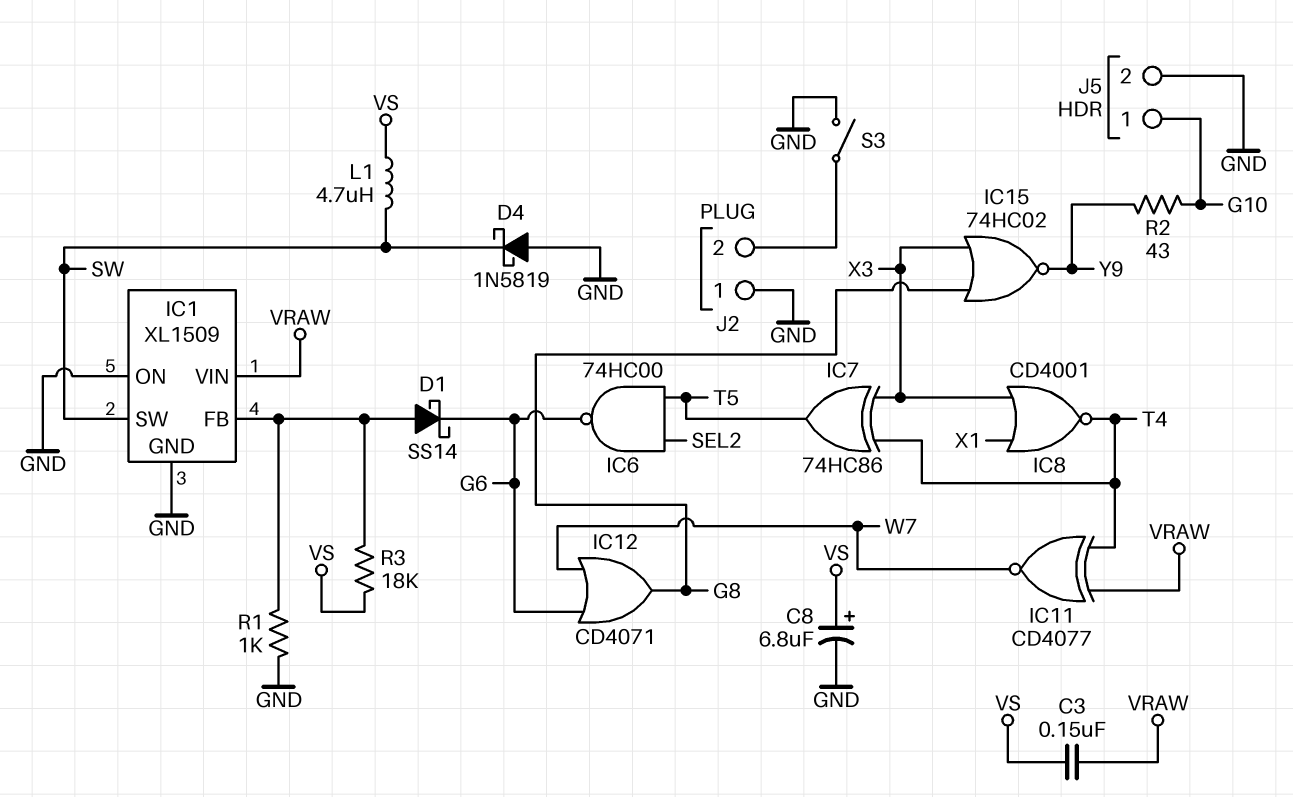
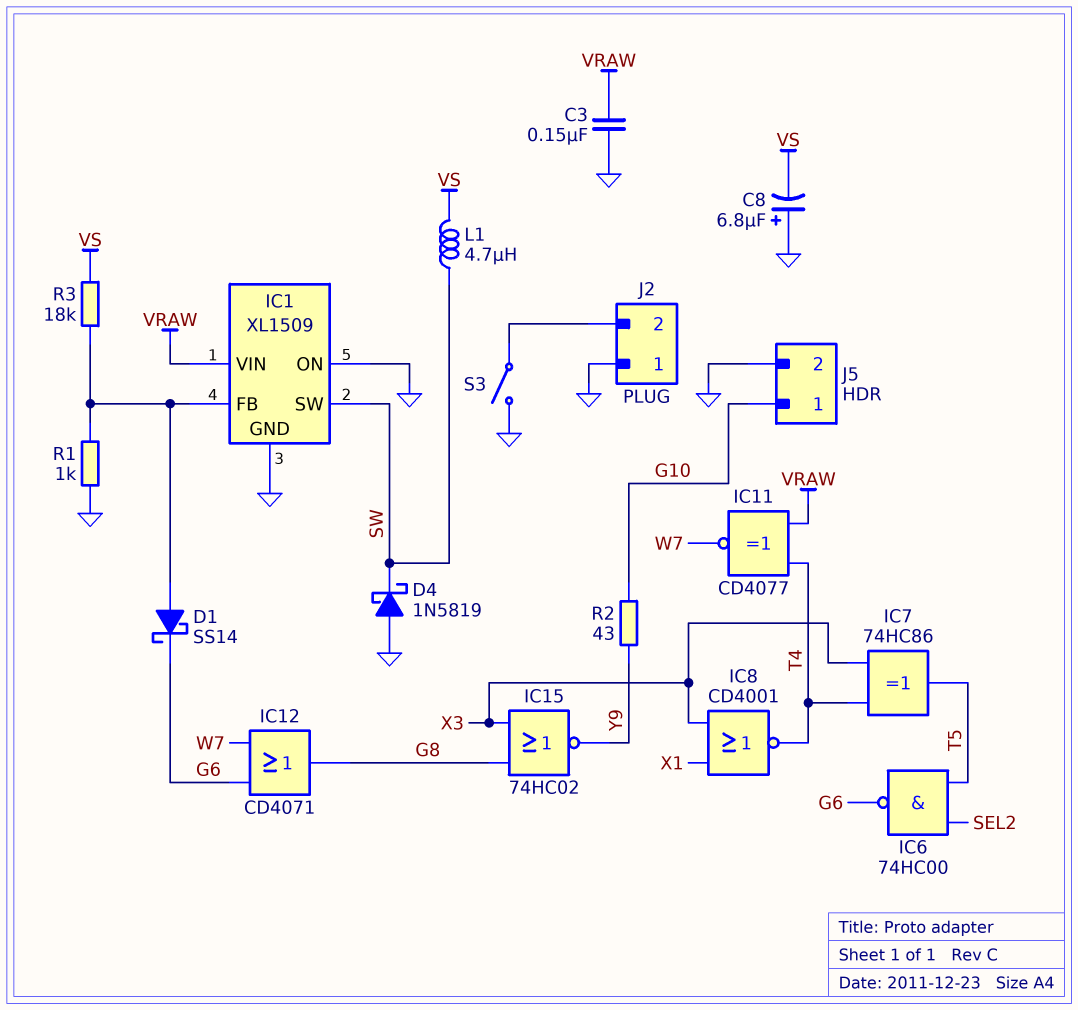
C3: 150nF (VRAW, VS) -> 150nF (GND, VRAW)
C8: 6.8uF (plus VS, minus GND) -> 6.8uF (plus GND, minus VS)

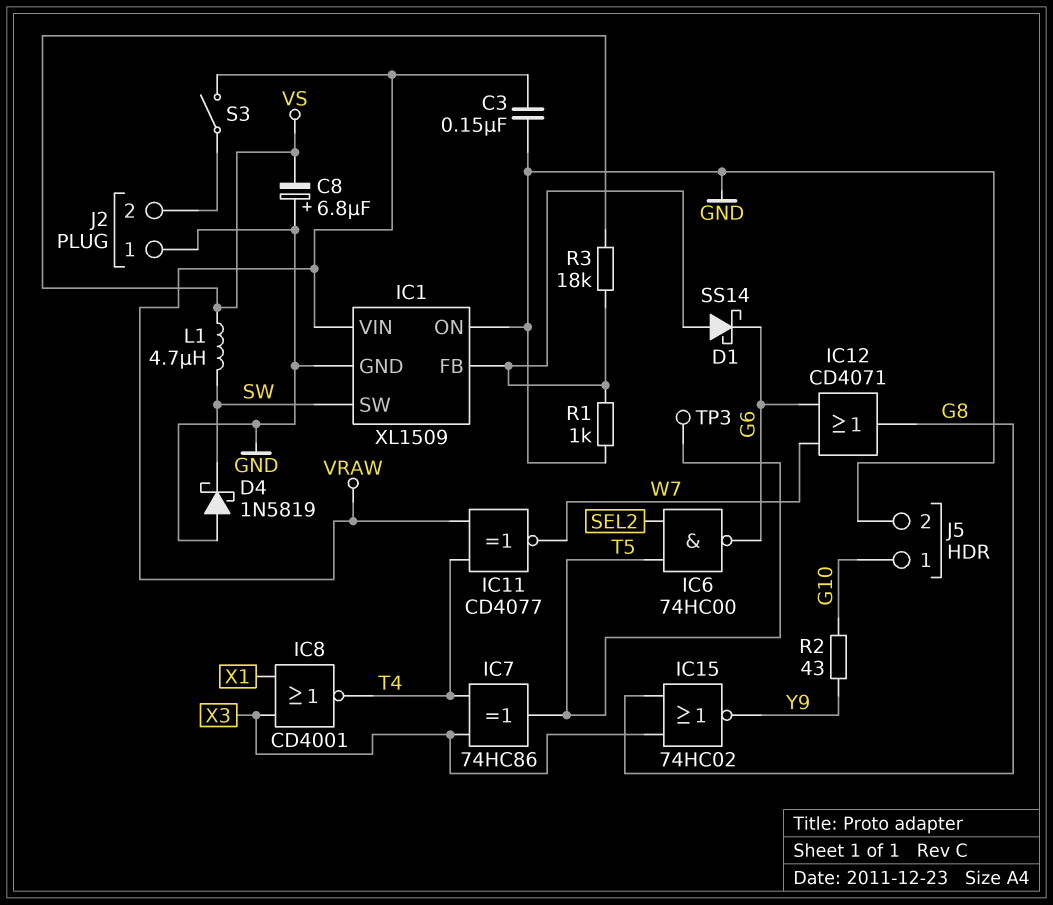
S3: switch (GND, J2/2) -> switch (J2/2, VRAW)
TP3: none -> test point (T5)

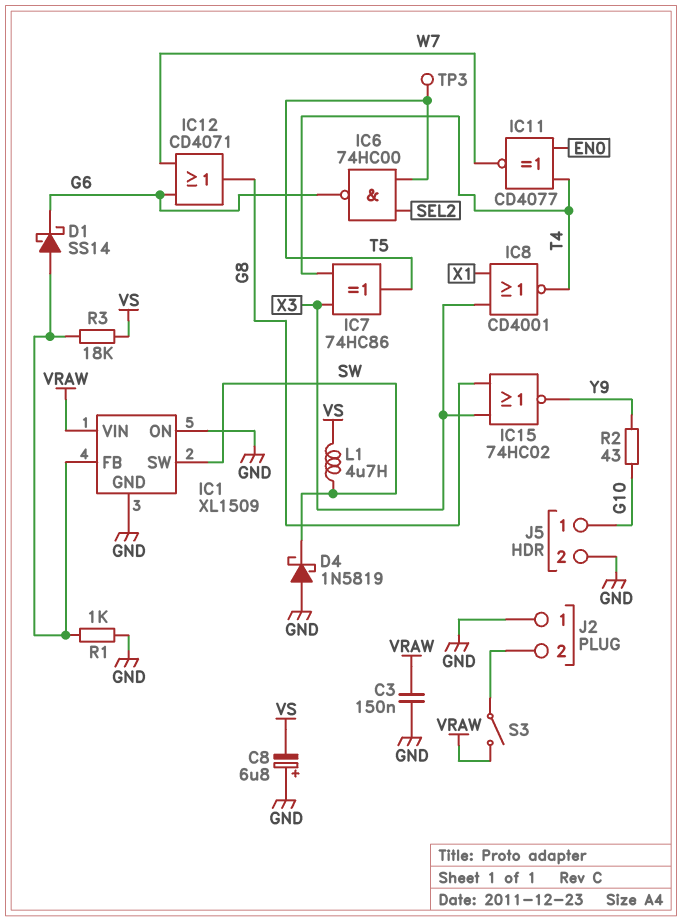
IC11: XNOR CD4077 (in T4, in VRAW, out W7) -> XNOR CD4077 (in EN0, in T4, out W7)

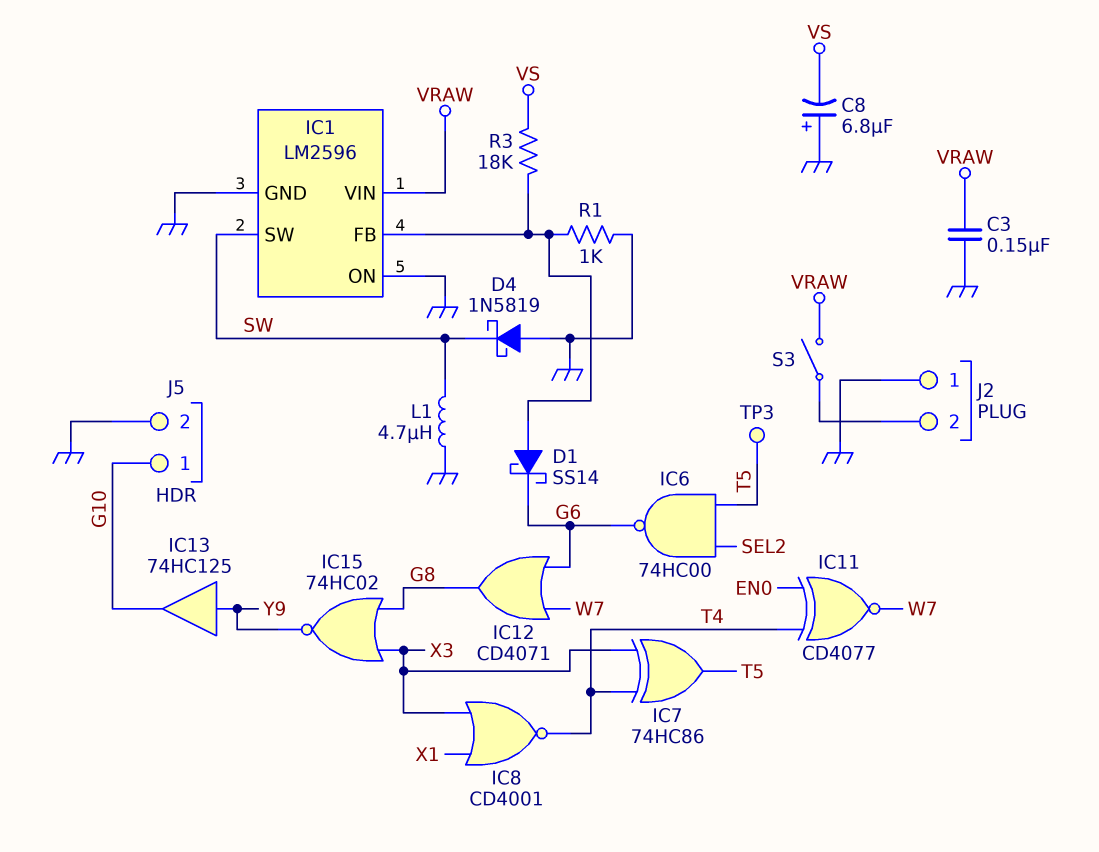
IC1: XL1509 -> LM2596
IC13: none -> buffer 74HC125 (in Y9, out G10)
L1: 4.7uH (SW, VS) -> 4.7uH (GND, SW)
R2: 43 (G10, Y9) -> none

